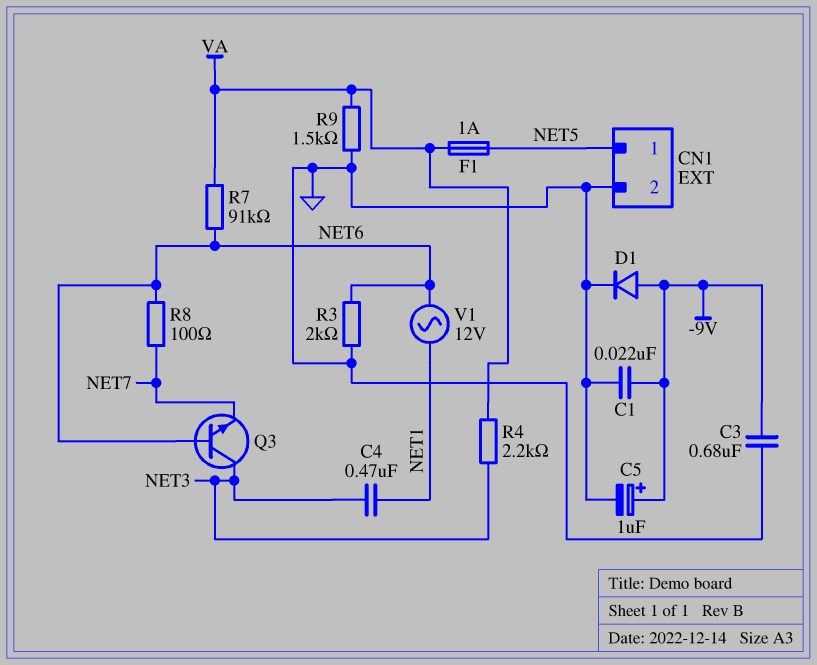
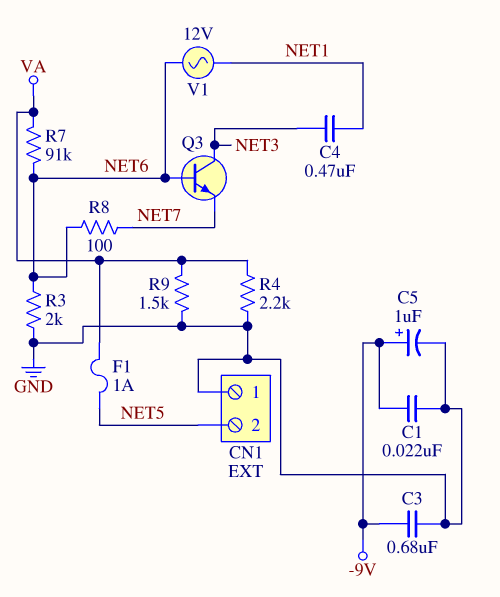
CN1 pin 1: NET5 -> GND
CN1 pin 2: GND -> NET5
D1: diode (A -9V, K GND) -> none
R4: 2.2k (NET3, VA) -> 2.2k (GND, VA)

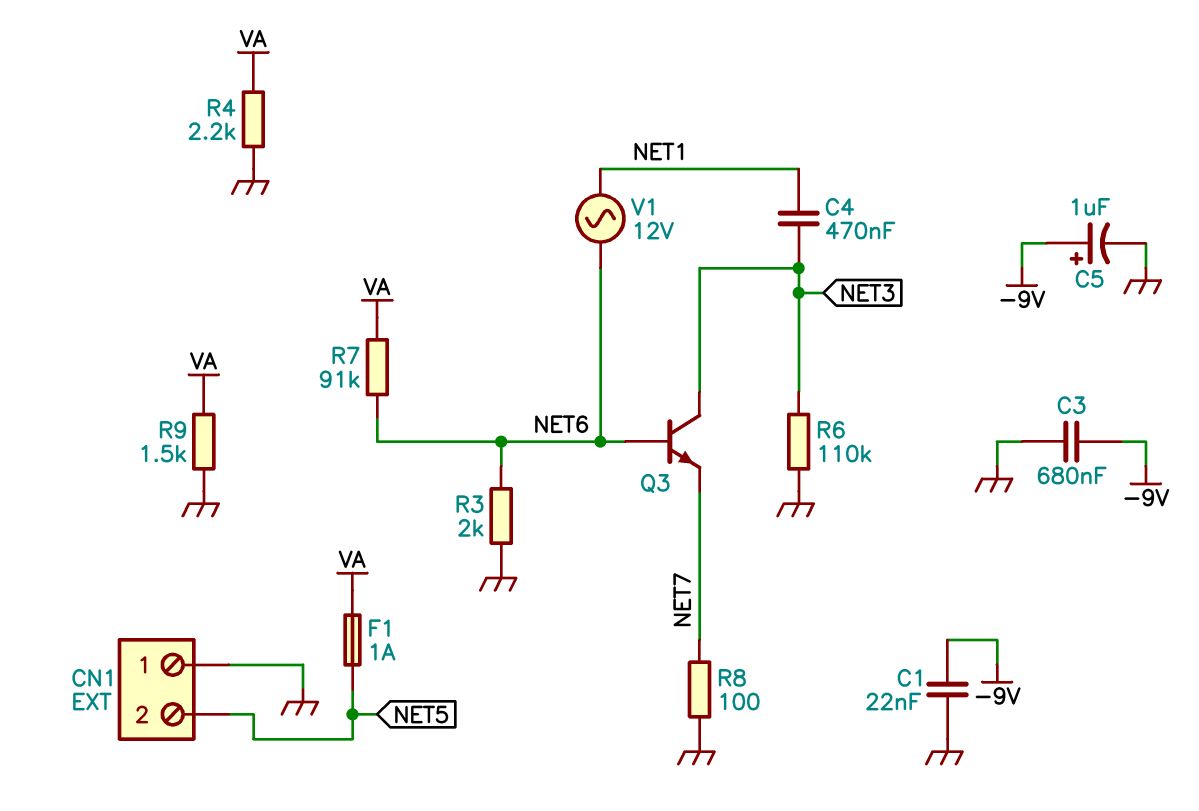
R6: none -> 110k (GND, NET3)
R8: 100 (NET6, NET7) -> 100 (GND, NET7)

